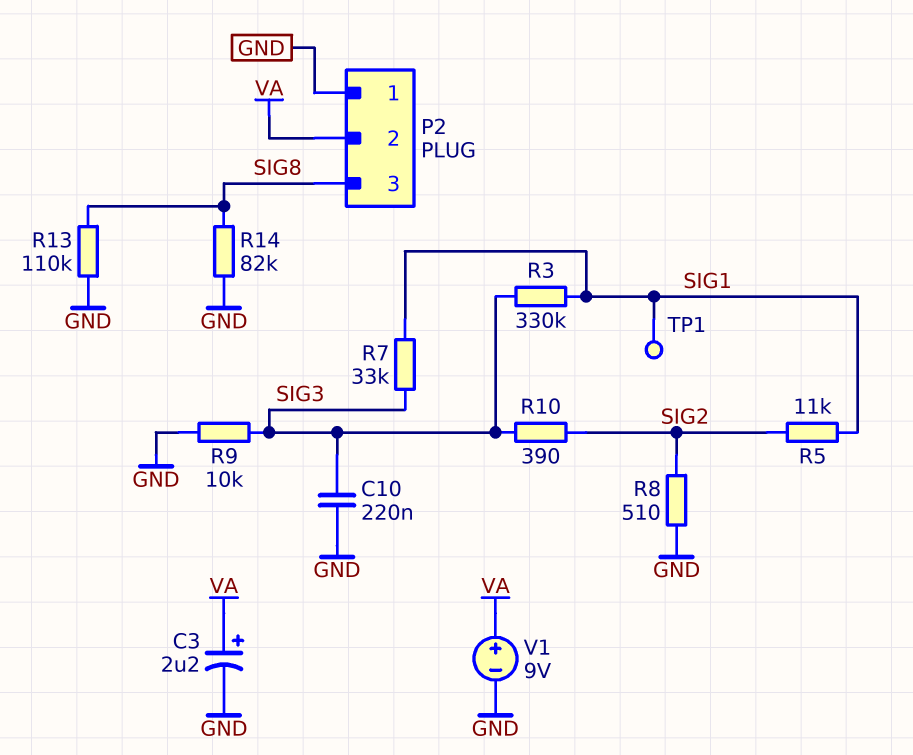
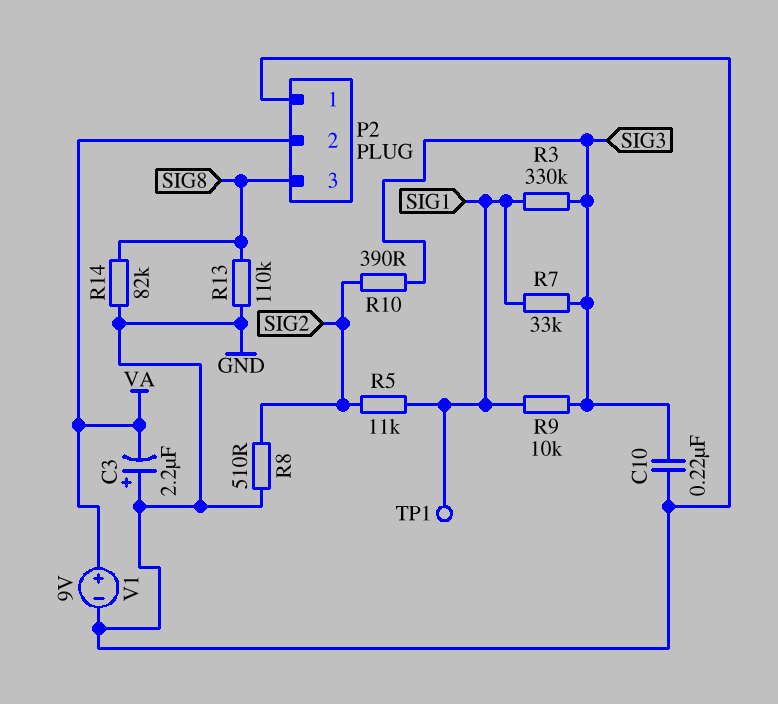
C3: 2.2uF (plus VA, minus GND) -> 2.2uF (plus GND, minus VA)
R9: 10k (GND, SIG3) -> 10k (SIG1, SIG3)

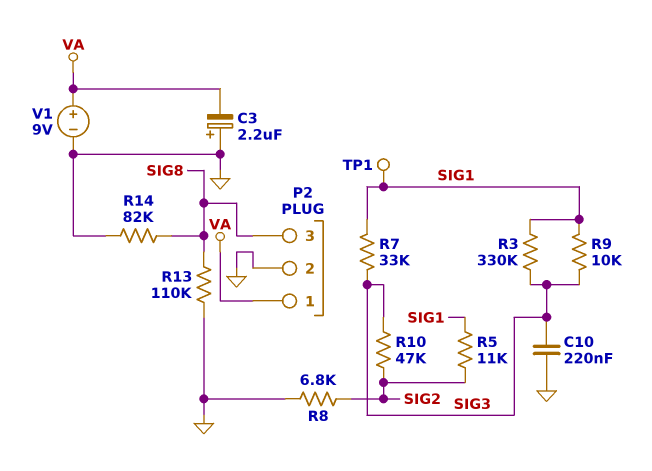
P2 pin 1: GND -> VA
P2 pin 2: VA -> GND
R8: 510 (GND, SIG2) -> 6.8k (GND, SIG2)
R10: 390 (SIG2, SIG3) -> 47k (SIG2, SIG3)

